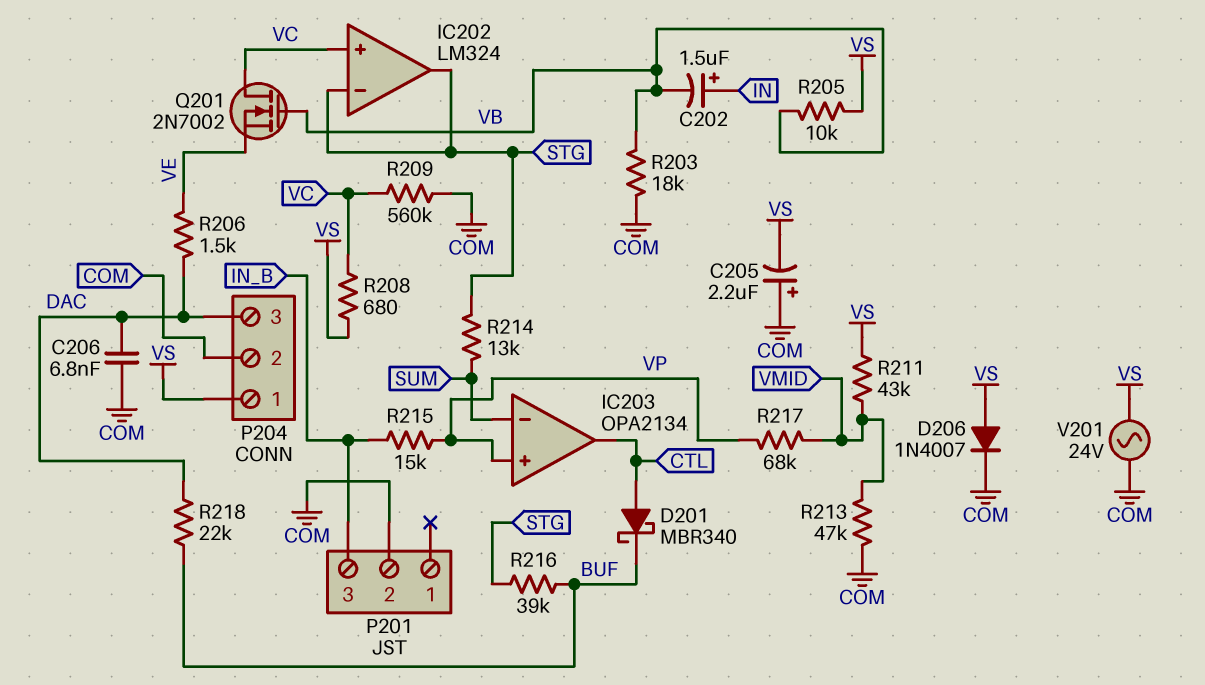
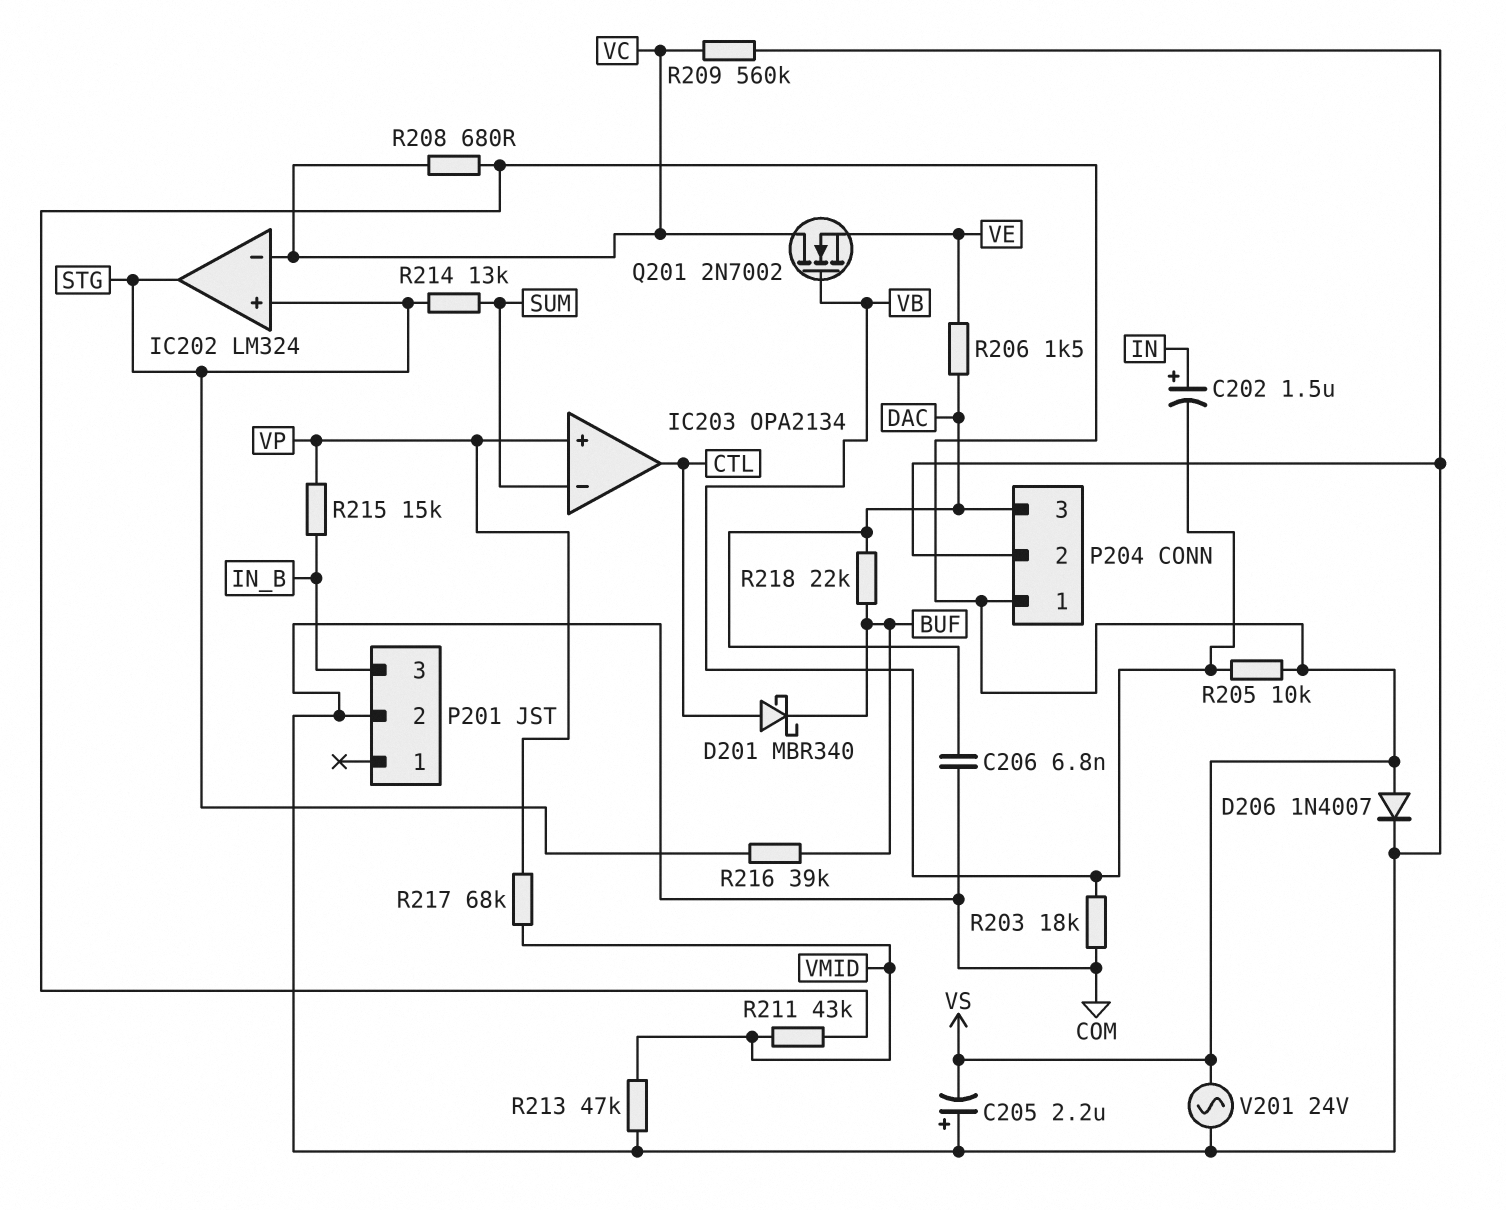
IC202 pin in+: VC -> STG
IC202 pin in-: STG -> VC

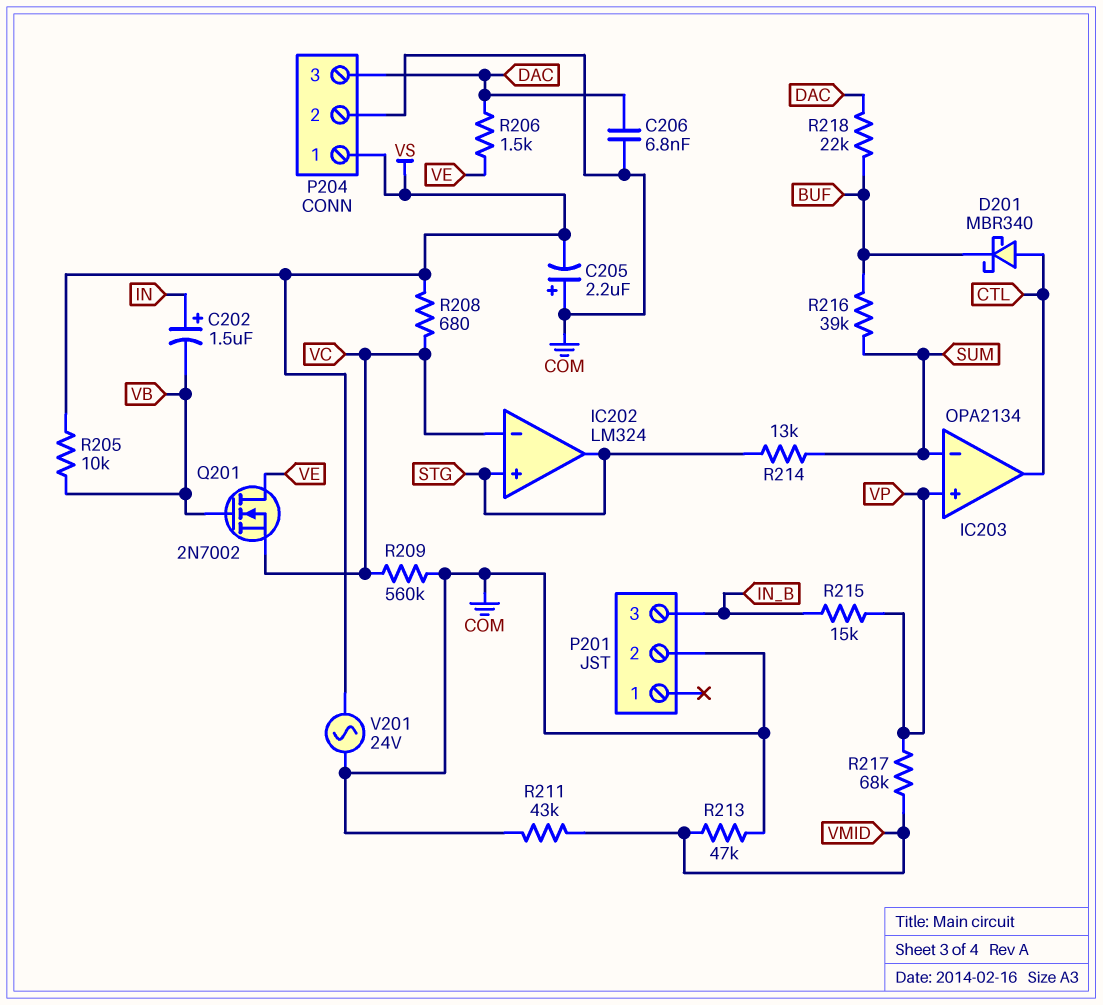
D206: diode 1N4007 (A VS, K COM) -> none
Q201: NMOS 2N7002 (G VB, D VC, S VE) -> NMOS 2N7002 (G VB, D VE, S VC)
R203: 18k (COM, VB) -> none
R211: 43k (VMID, VS) -> 43k (COM, VMID)
R216: 39k (BUF, STG) -> 39k (BUF, SUM)

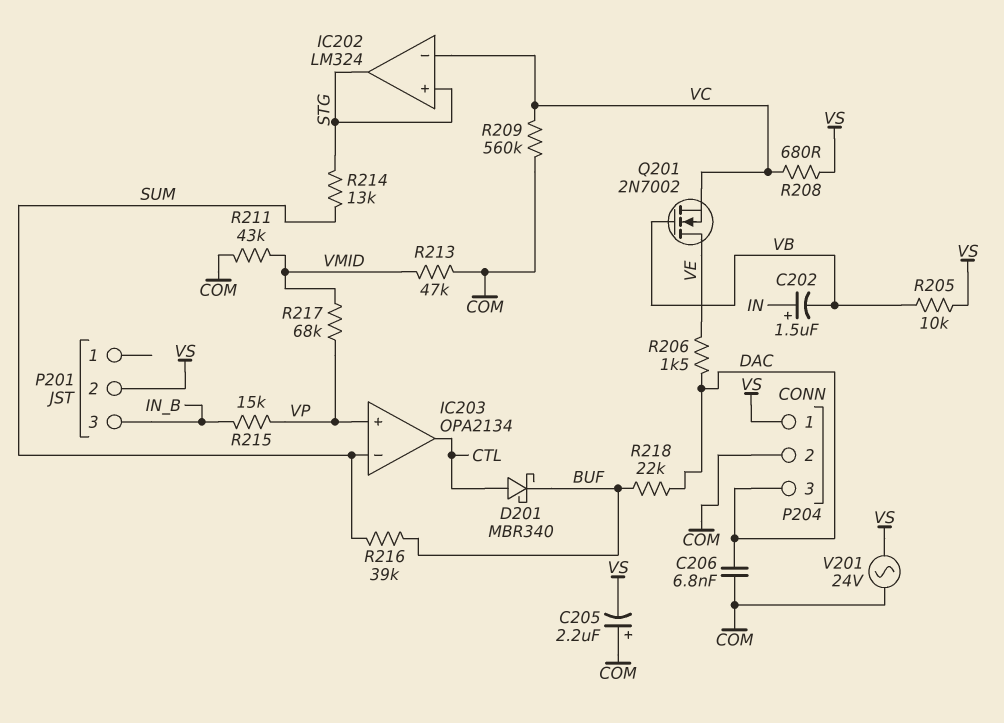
P201 pin 2: COM -> VS

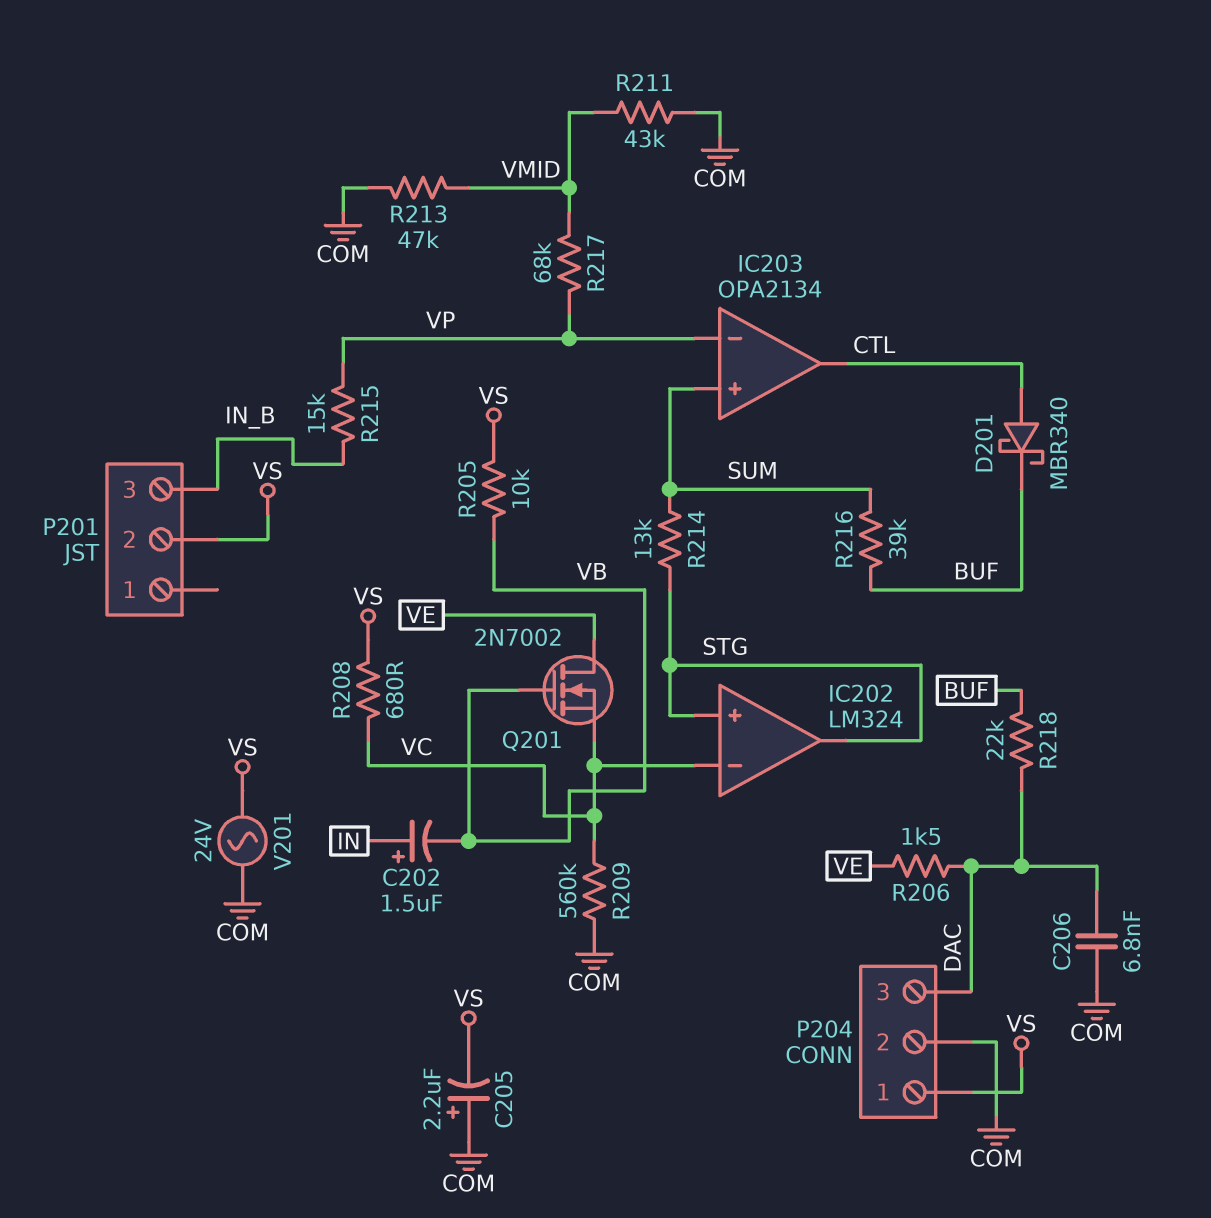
IC203 pin in+: VP -> SUM
IC203 pin in-: SUM -> VP

